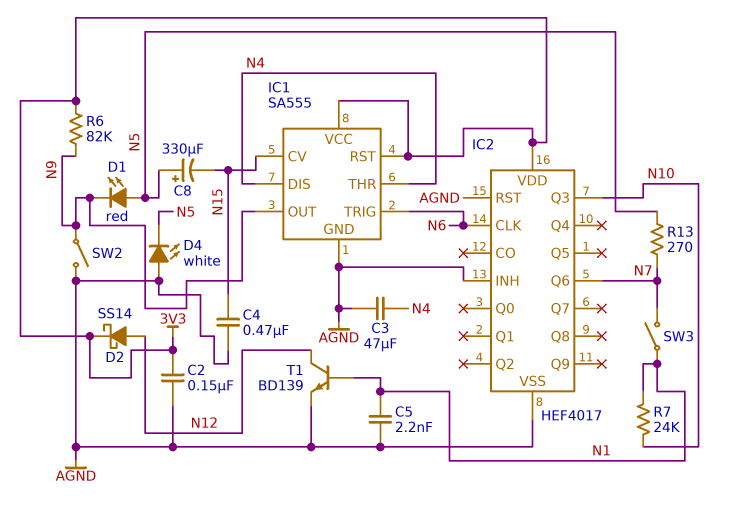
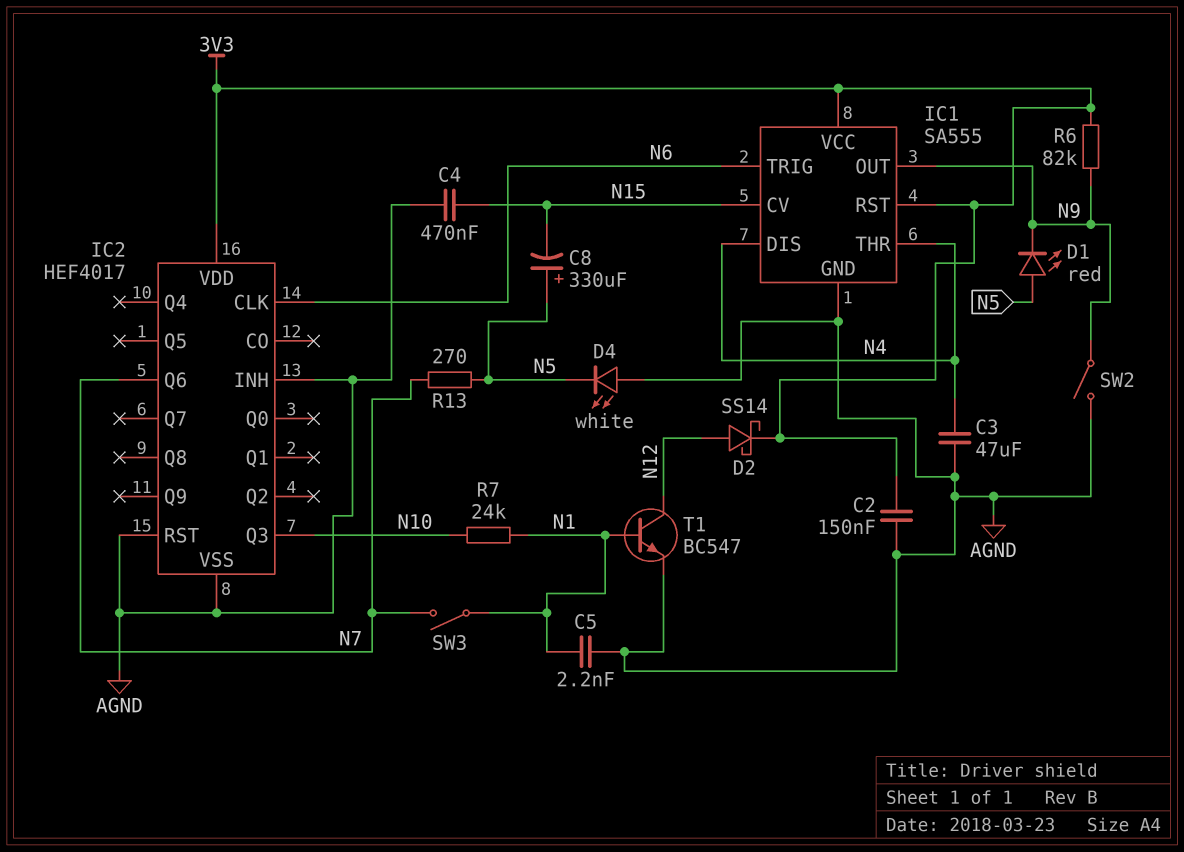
T1: NPN BD139 (B N1, C N12, E AGND) -> NPN BC547 (B N1, C N12, E AGND)

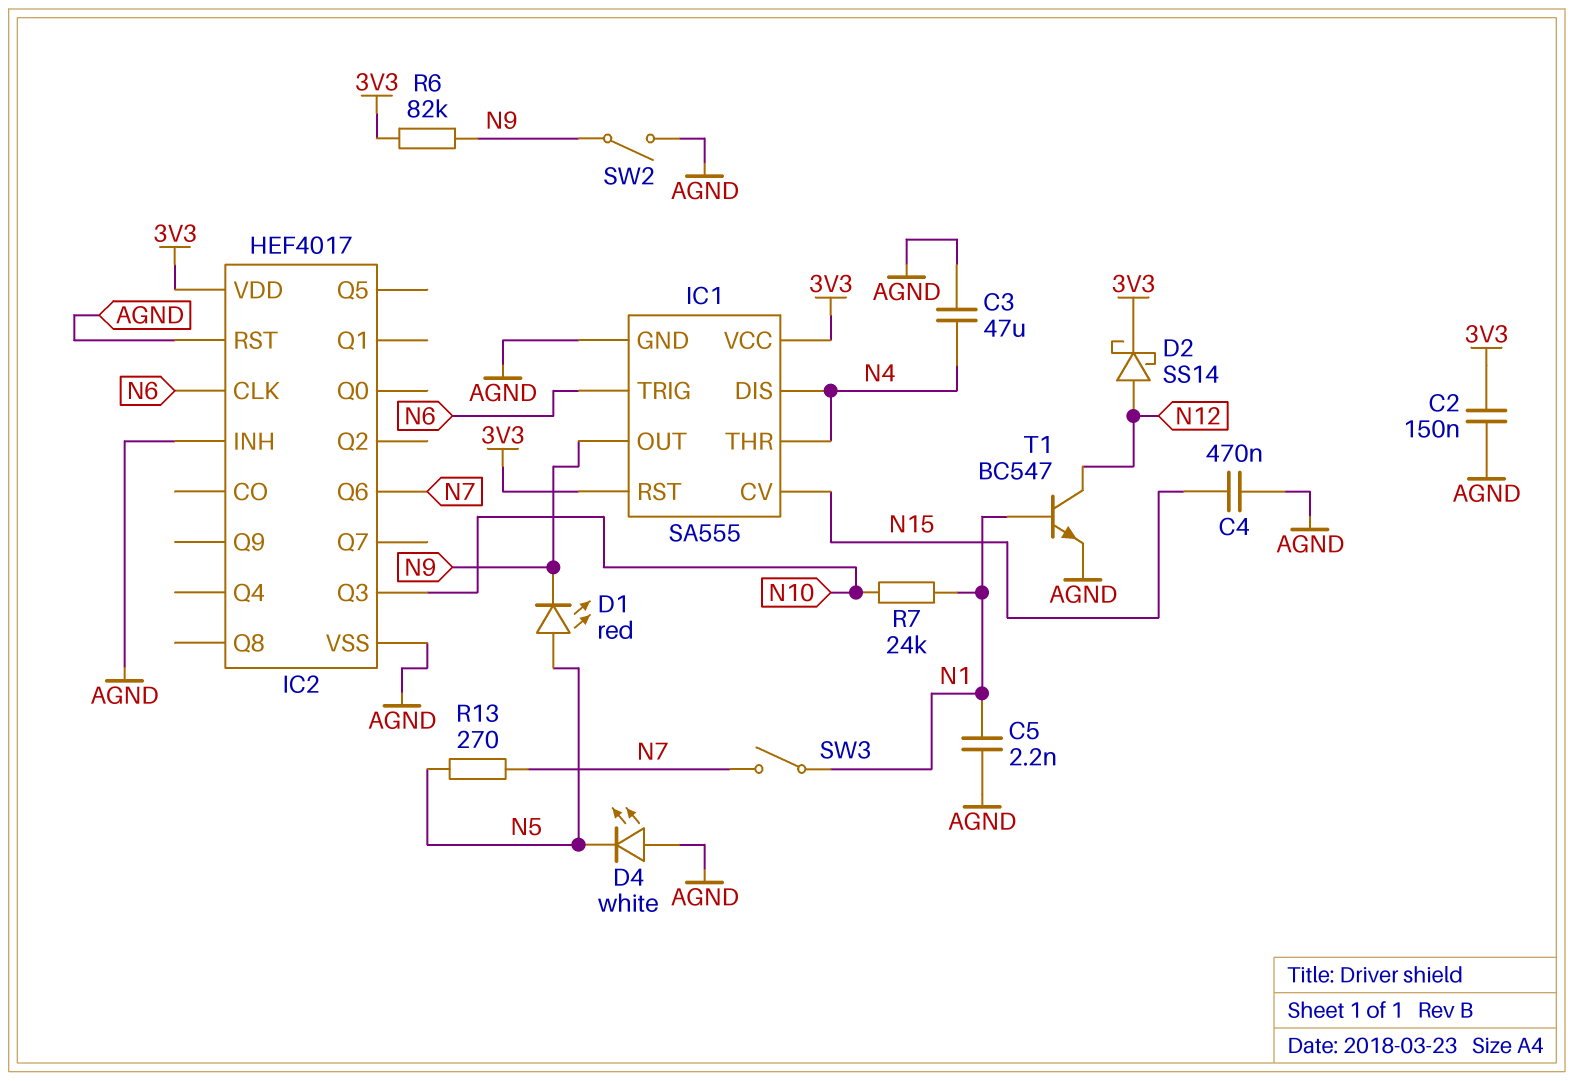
C8: 330uF (plus N5, minus N15) -> none

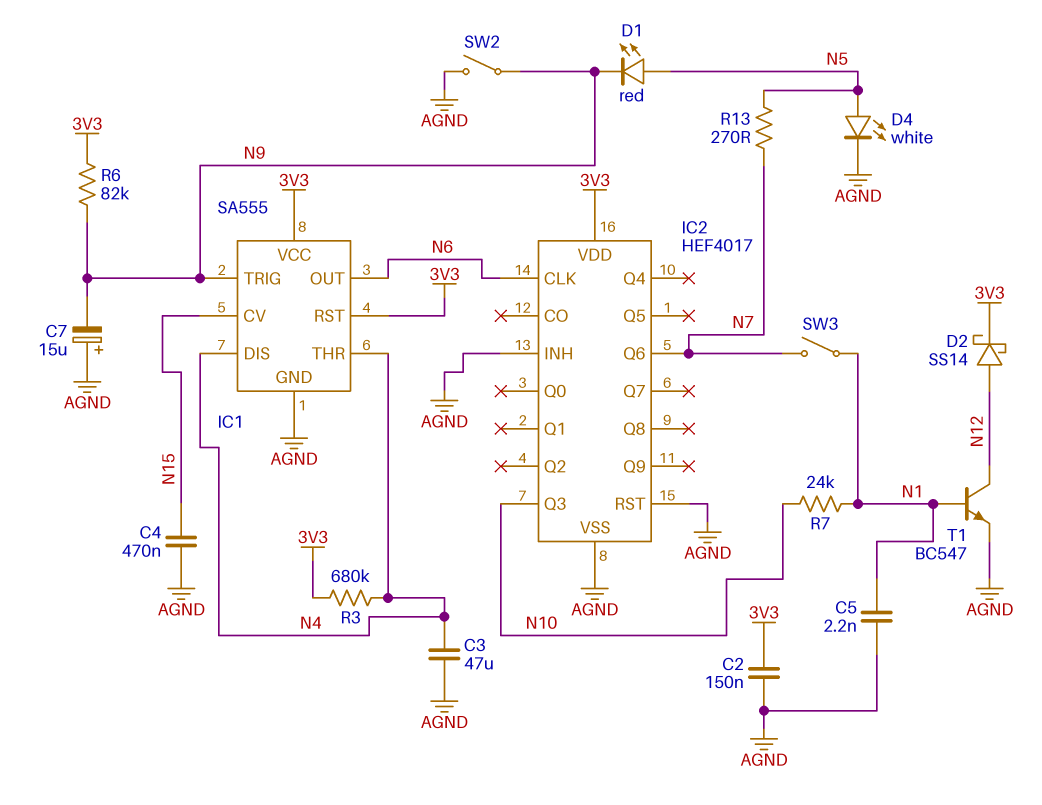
C7: none -> 15uF (plus AGND, minus N9)
D4: LED white (A AGND, K N5) -> LED white (A N5, K AGND)
IC1 pin OUT: N9 -> N6
IC1 pin TRIG: N6 -> N9
R3: none -> 680k (3V3, N4)

